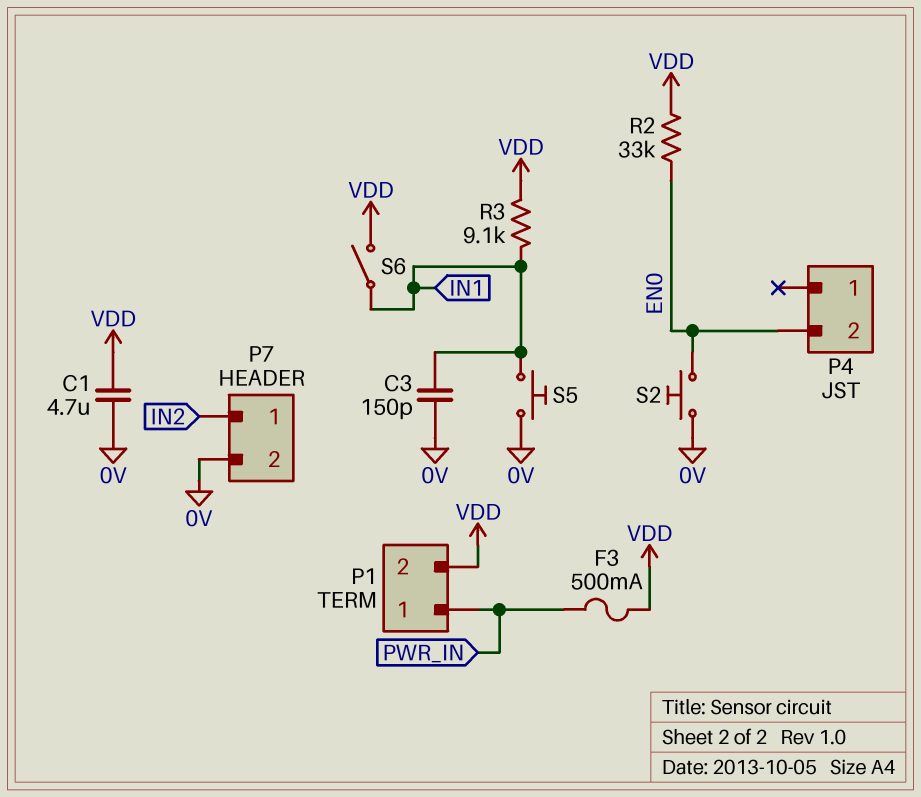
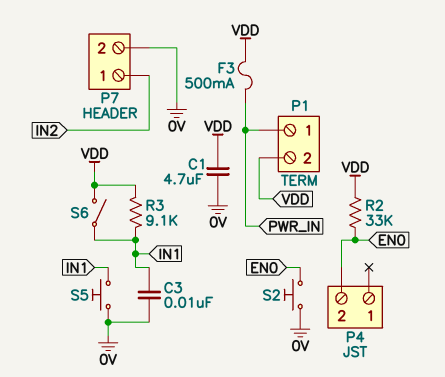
C3: 150pF (0V, IN1) -> 10nF (0V, IN1)

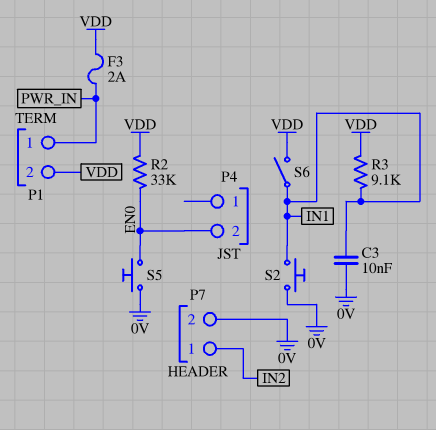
C1: 4.7uF (0V, VDD) -> none
F3: 500mA (PWR_IN, VDD) -> 2A (PWR_IN, VDD)
S2: button (0V, EN0) -> button (0V, IN1)
S5: button (0V, IN1) -> button (0V, EN0)

